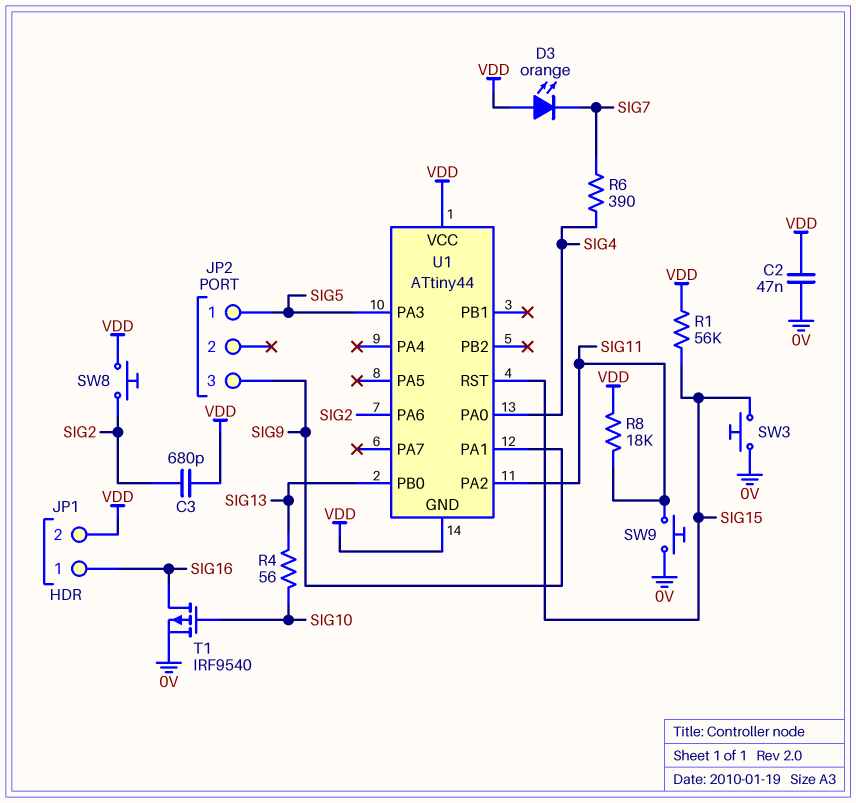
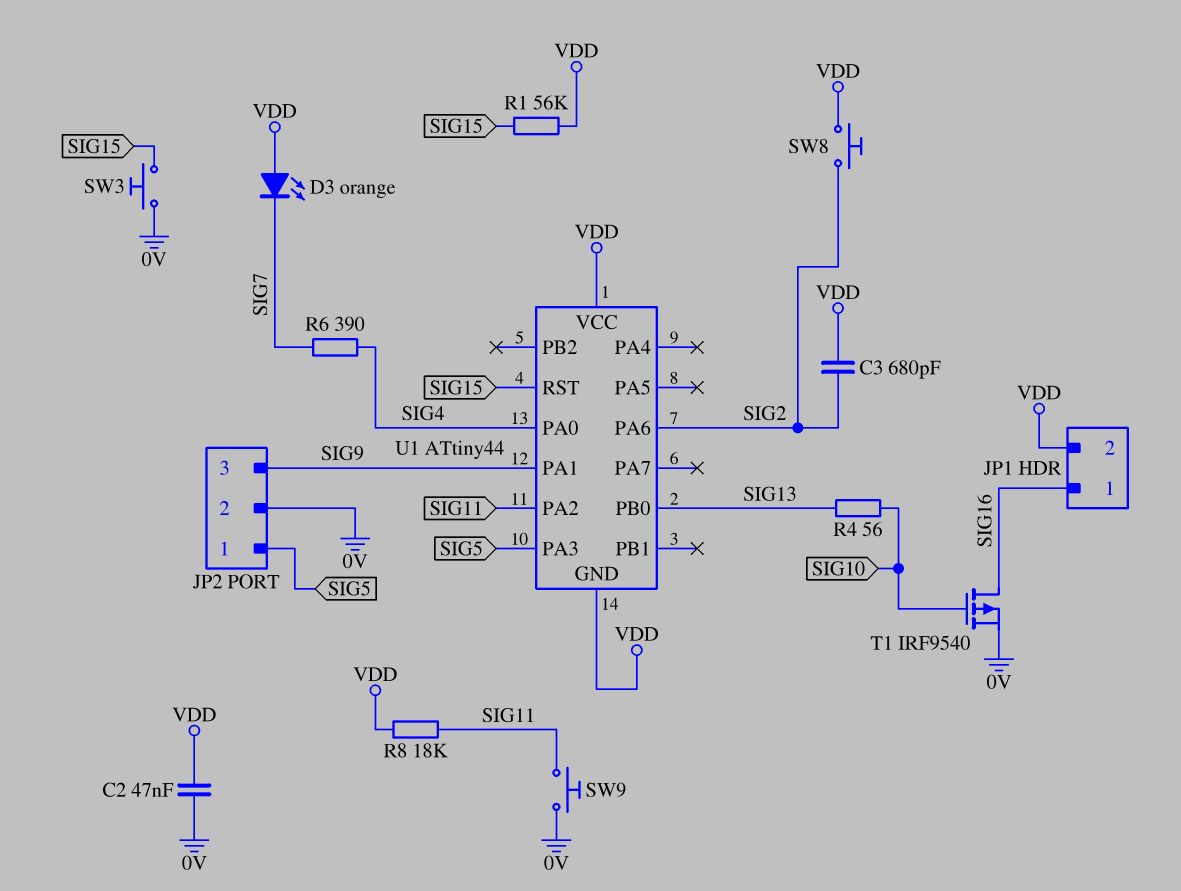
JP2 pin 2: none -> 0V

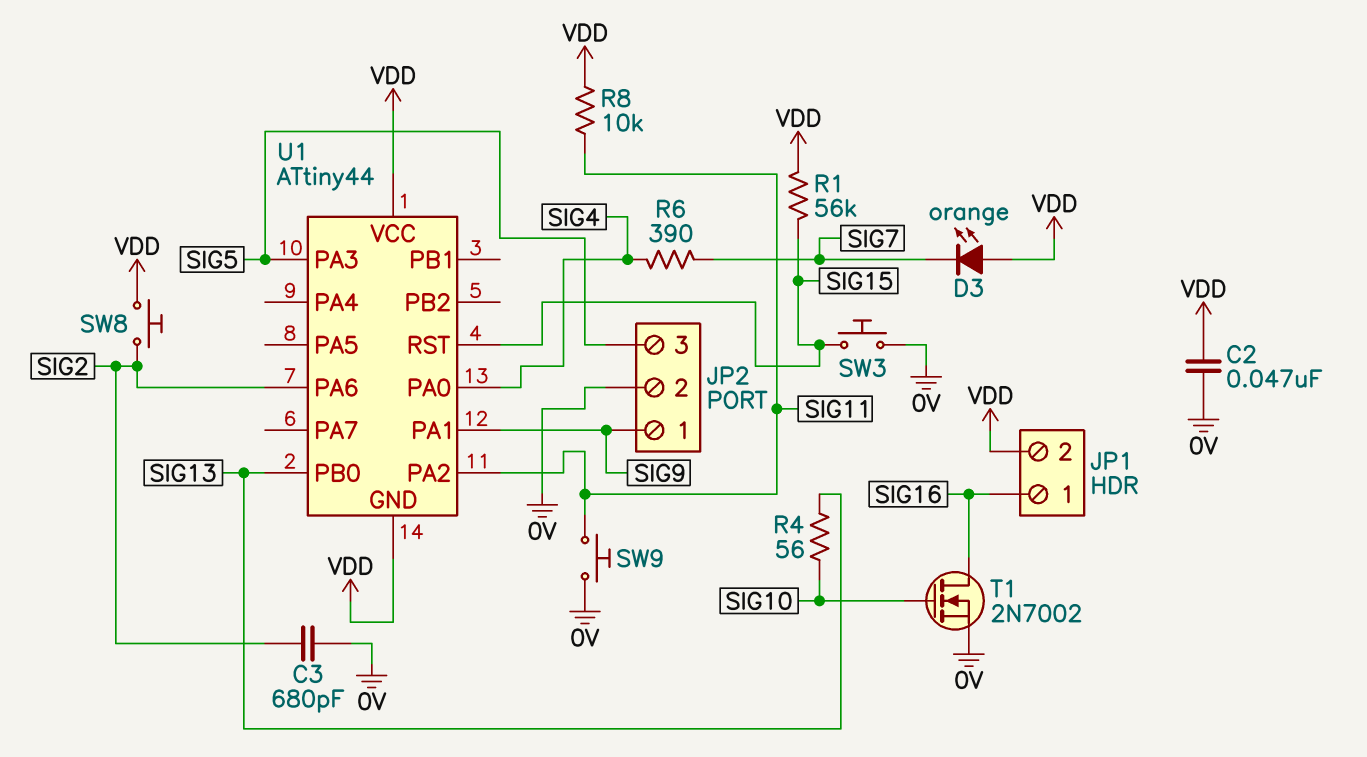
C3: 680pF (SIG2, VDD) -> 680pF (0V, SIG2)
JP2 pin 1: SIG5 -> SIG9
JP2 pin 3: SIG9 -> SIG5
R8: 18k (SIG11, VDD) -> 10k (SIG11, VDD)
T1: PMOS IRF9540 (G SIG10, D SIG16, S 0V) -> NMOS 2N7002 (G SIG10, D SIG16, S 0V)

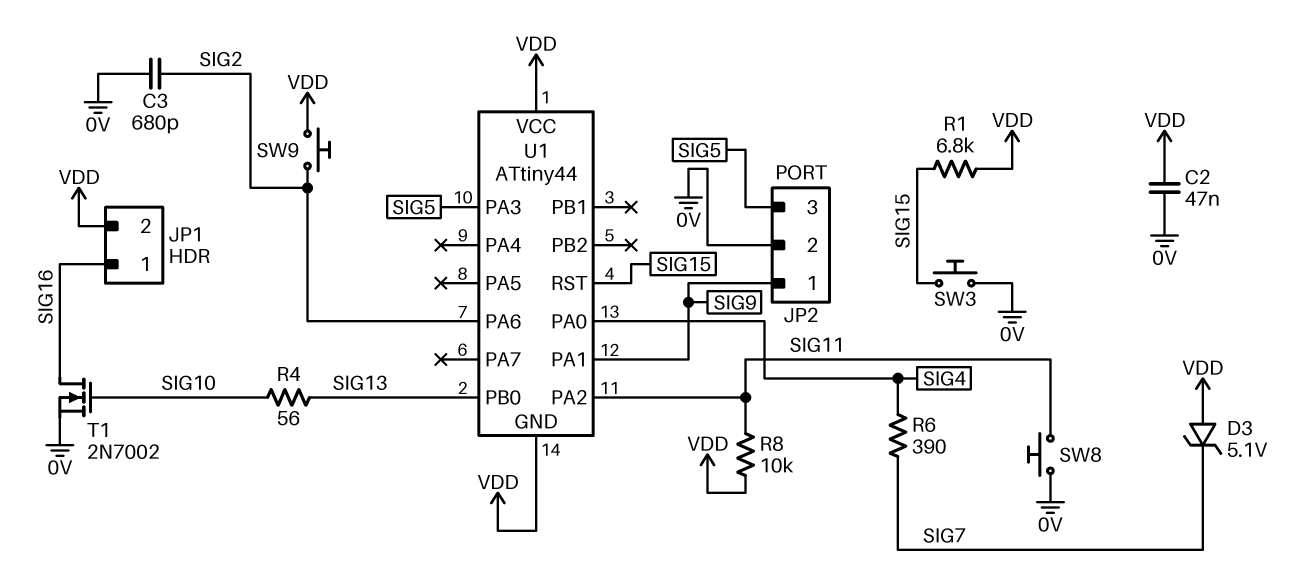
D3: LED orange (A VDD, K SIG7) -> zener 5.1V (A VDD, K SIG7)
R1: 56k (SIG15, VDD) -> 6.8k (SIG15, VDD)
SW8: button (SIG2, VDD) -> button (0V, SIG11)
SW9: button (0V, SIG11) -> button (SIG2, VDD)

